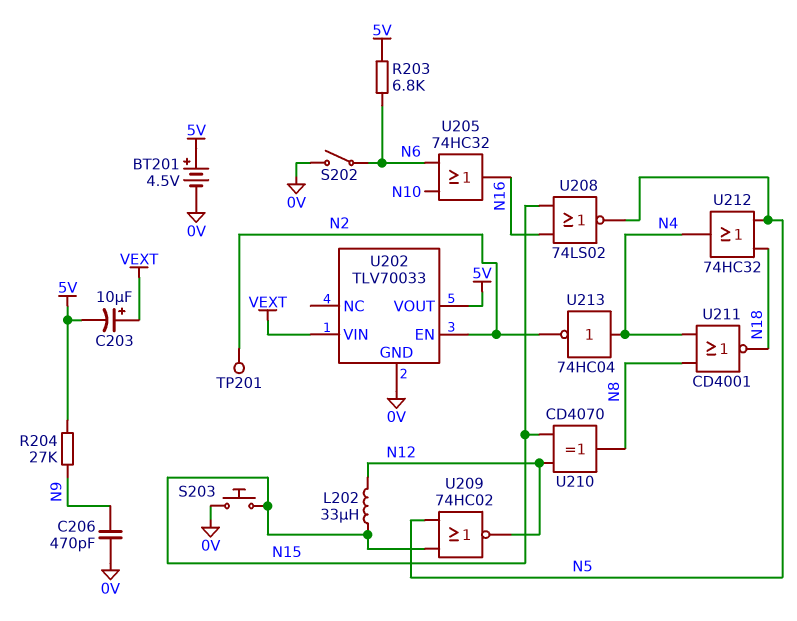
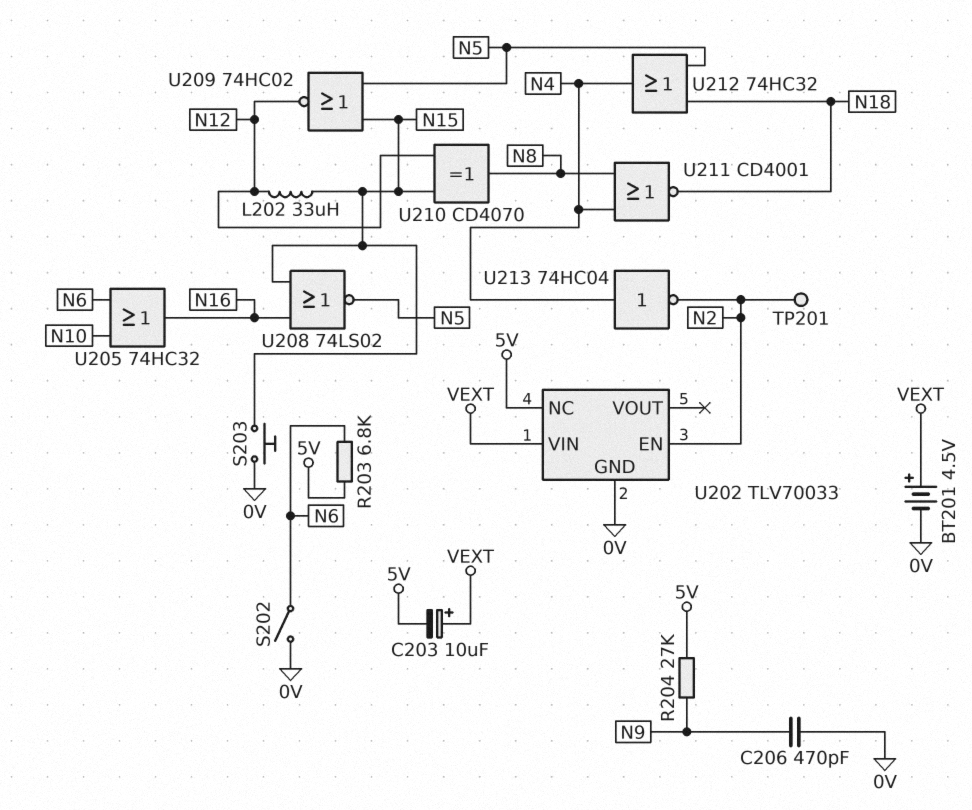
BT201: 4.5V (plus 5V, minus 0V) -> 4.5V (plus VEXT, minus 0V)
U202 pin NC: none -> 5V
U202 pin VOUT: 5V -> none

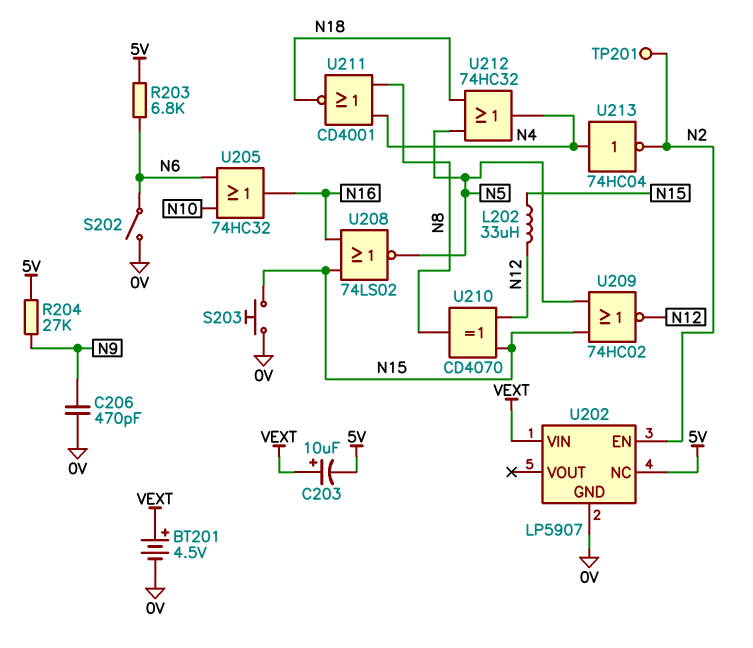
U202: TLV70033 -> LP5907

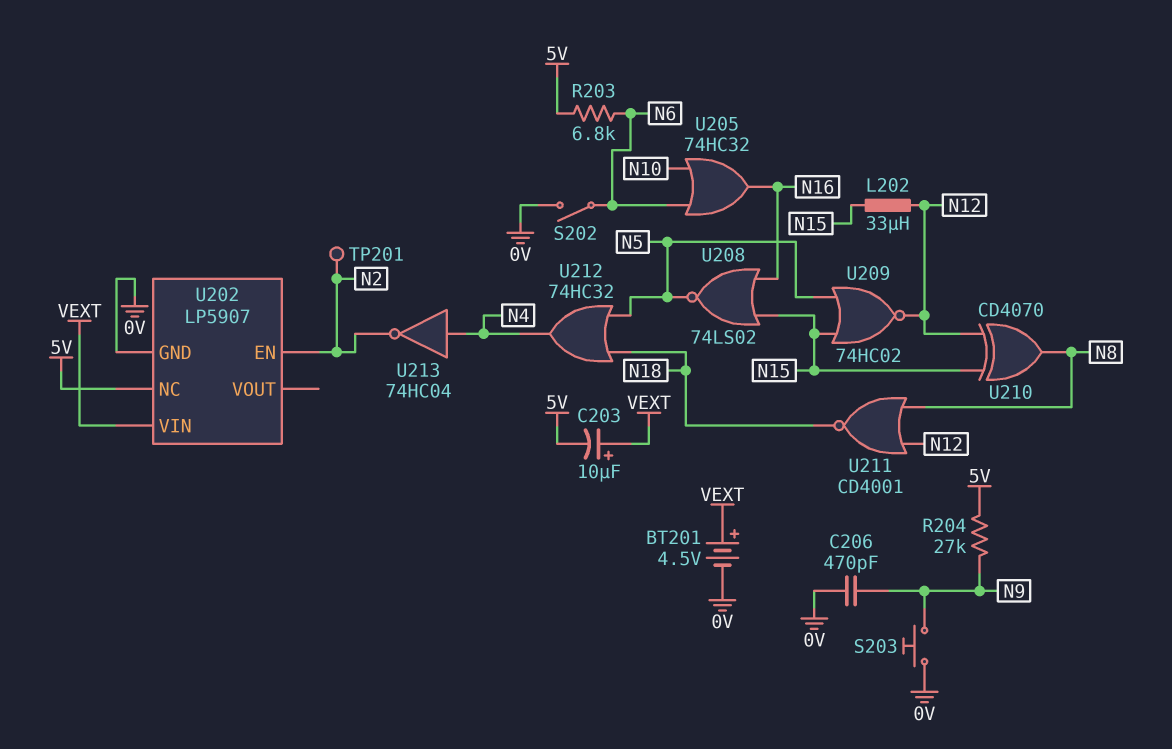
S203: button (0V, N15) -> button (0V, N9)
U211: NOR CD4001 (in N4, in N8, out N18) -> NOR CD4001 (in N8, in N12, out N18)

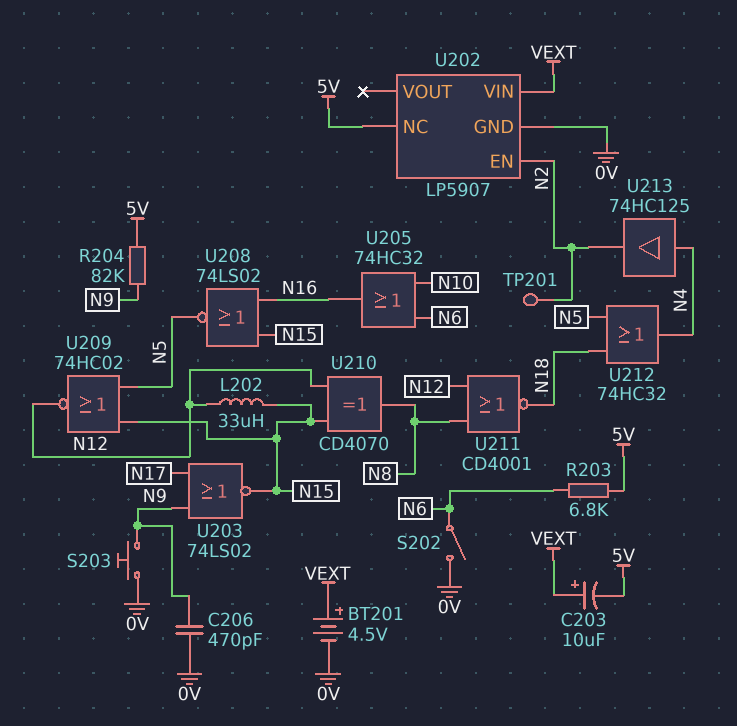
R204: 27k (5V, N9) -> 82k (5V, N9)
U203: none -> NOR 74LS02 (in N9, in N17, out N15)
U213: NOT 74HC04 (in N4, out N2) -> buffer 74HC125 (in N4, out N2)

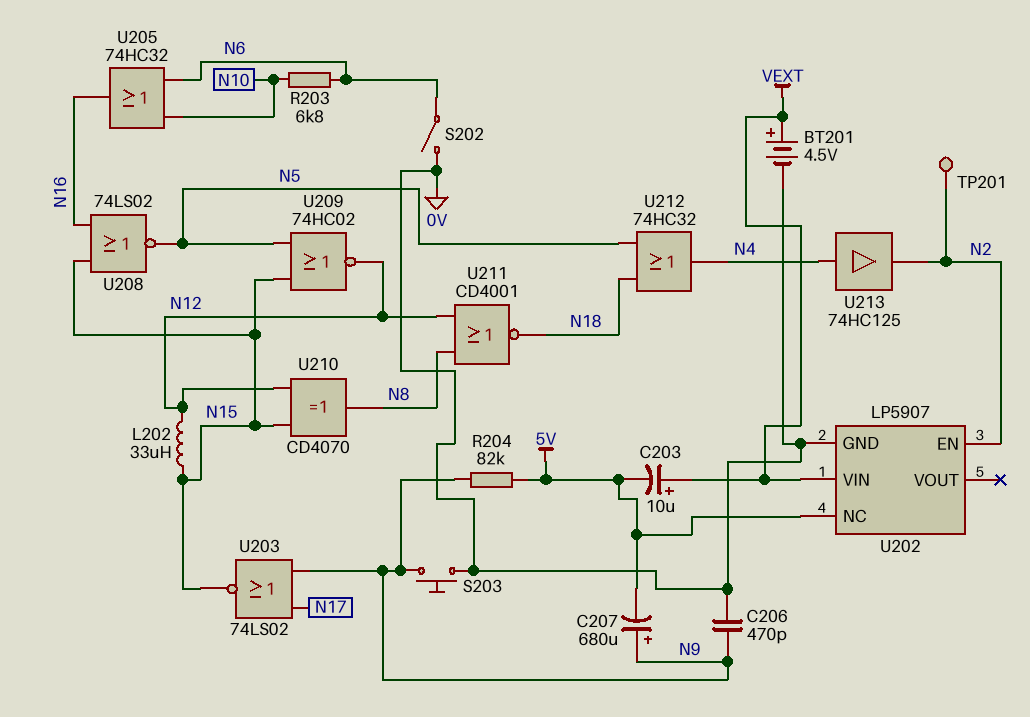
C207: none -> 680uF (plus N9, minus 5V)
R203: 6.8k (5V, N6) -> 6.8k (N6, N10)

